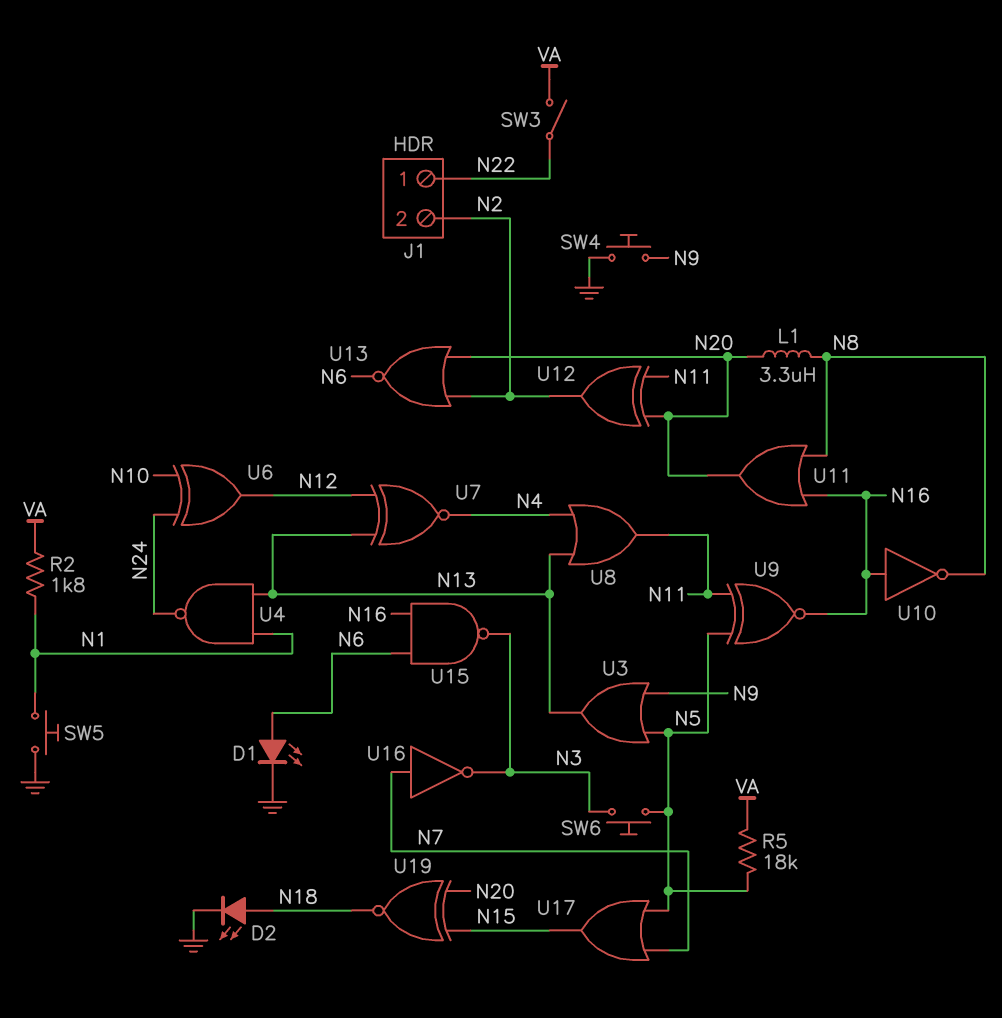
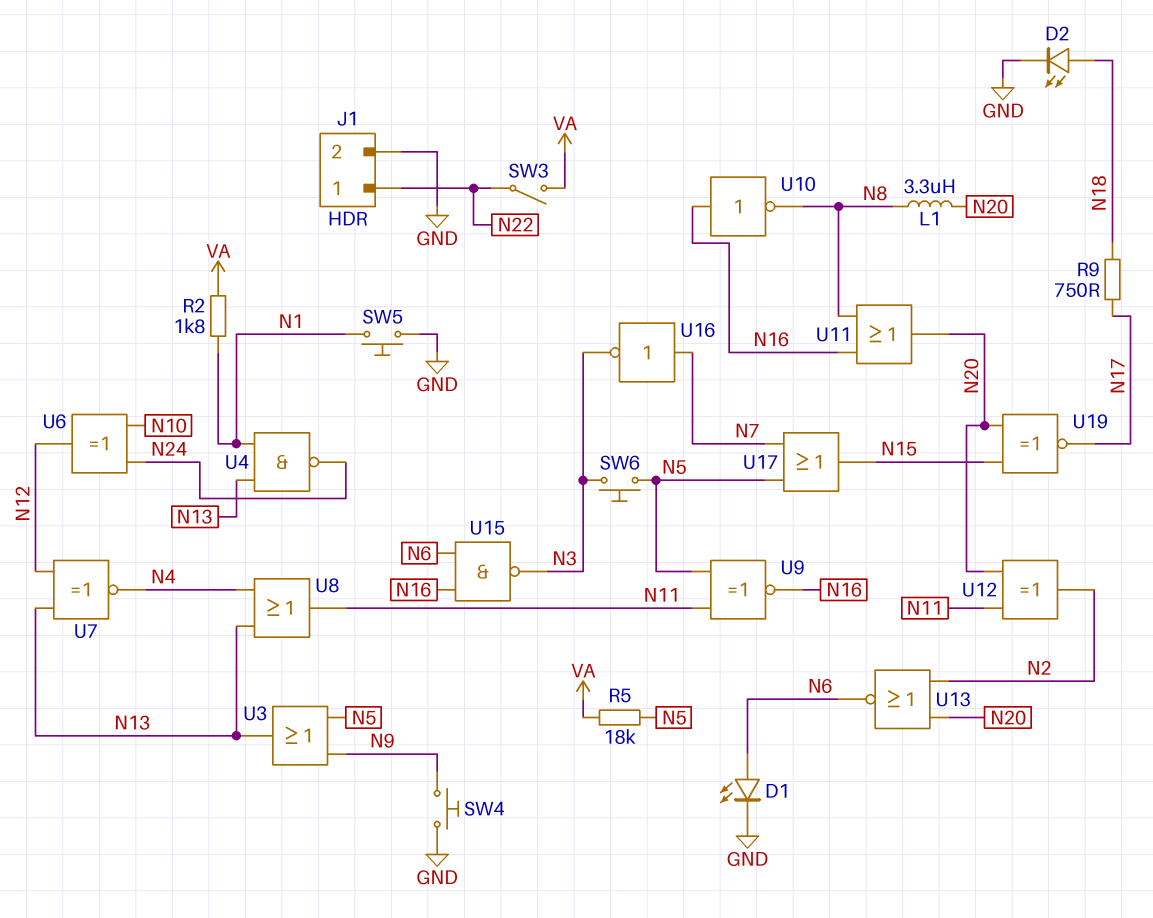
J1 pin 2: N2 -> GND
R9: none -> 750 (N17, N18)
U19: XNOR (in N15, in N20, out N18) -> XNOR (in N15, in N20, out N17)

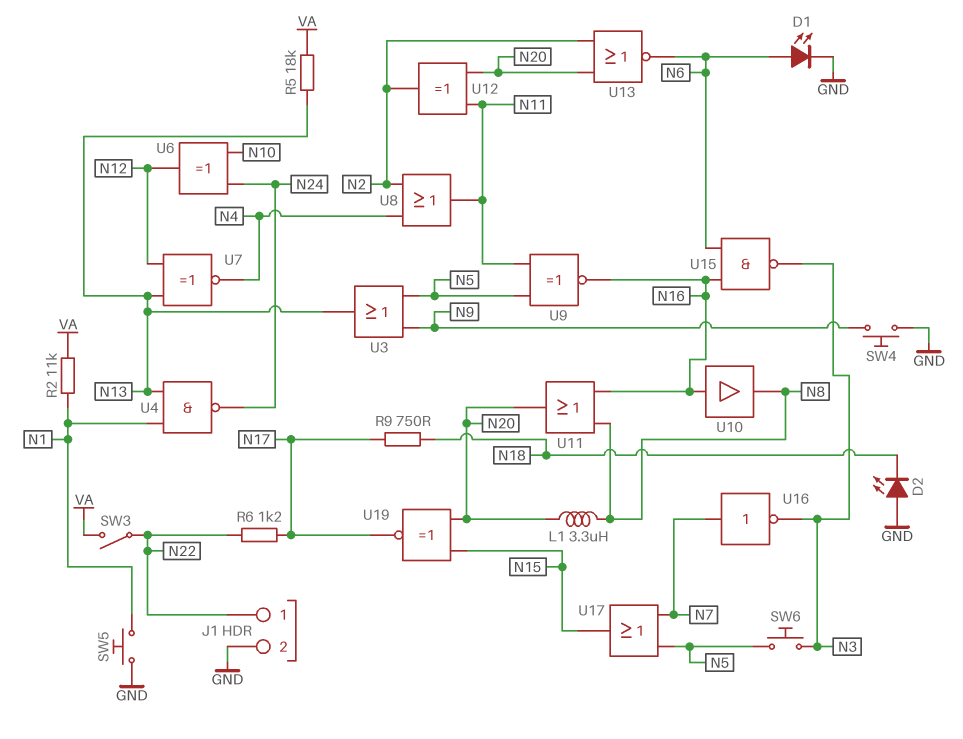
D2: LED (A N18, K GND) -> LED (A GND, K N18)
R2: 1.8k (N1, VA) -> 11k (N1, VA)
R5: 18k (N5, VA) -> 18k (N13, VA)
R6: none -> 1.2k (N17, N22)
U8: OR (in N4, in N13, out N11) -> OR (in N2, in N4, out N11)
U10: NOT (in N16, out N8) -> buffer (in N16, out N8)

